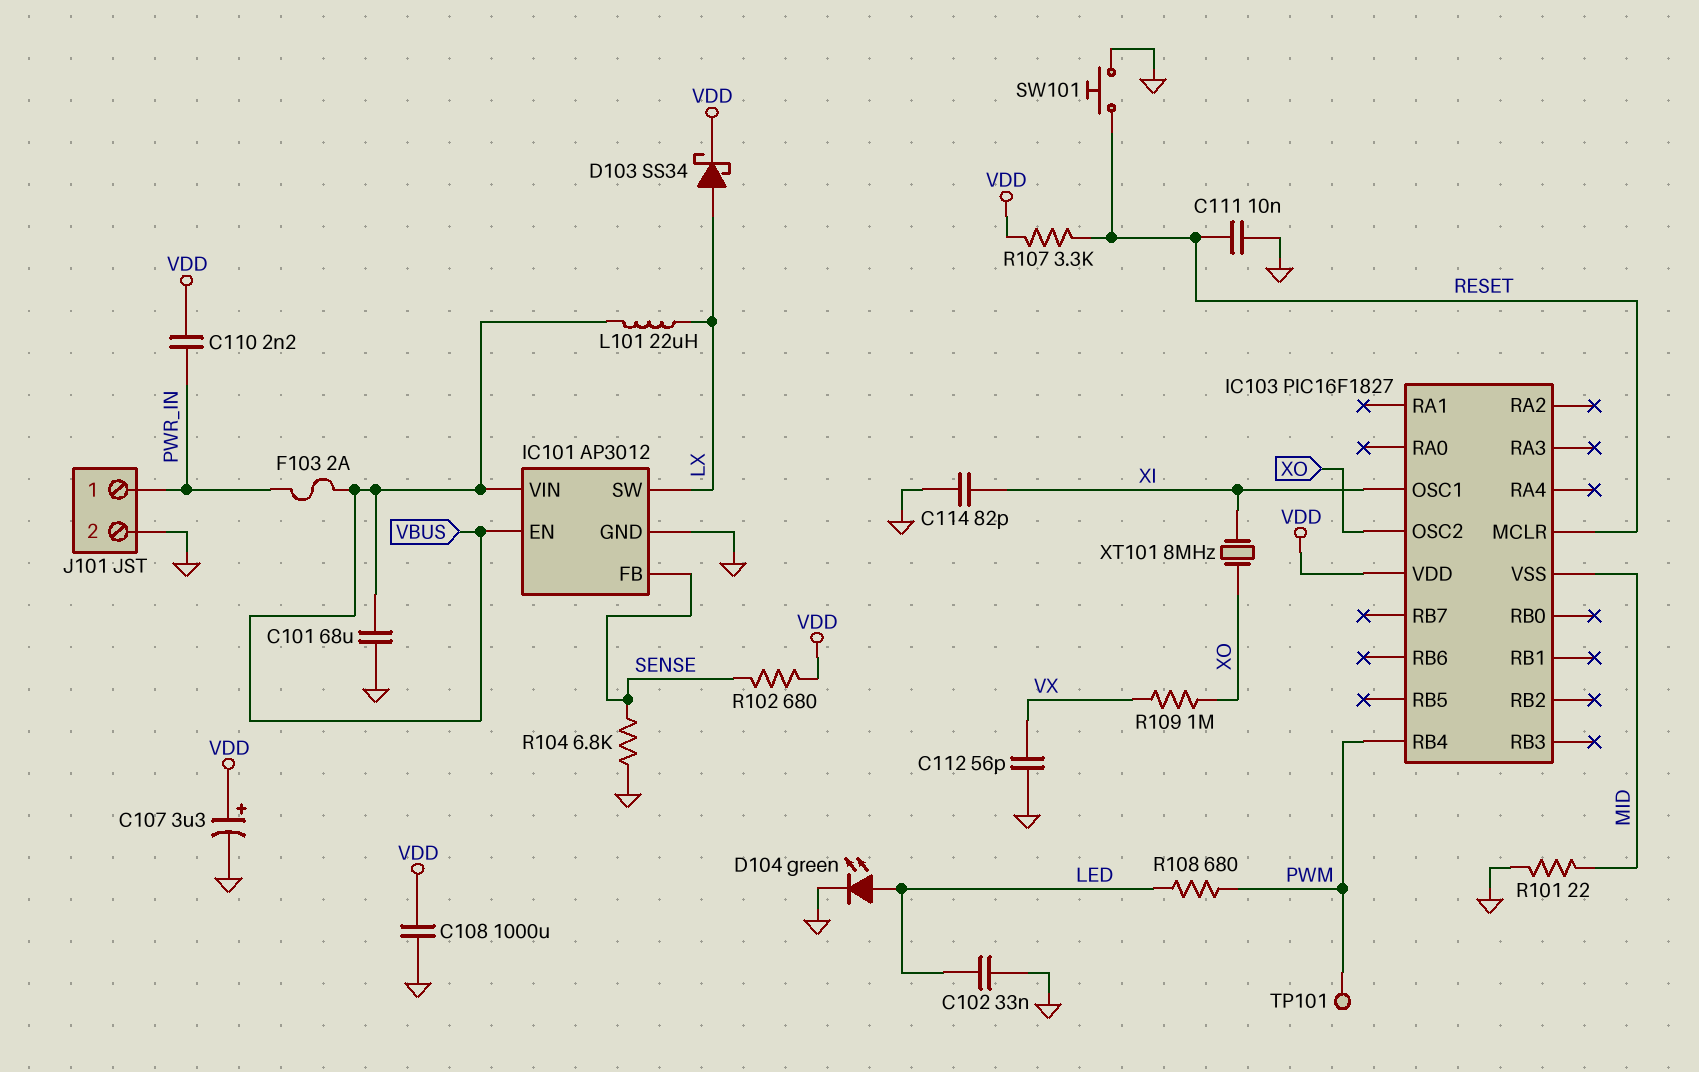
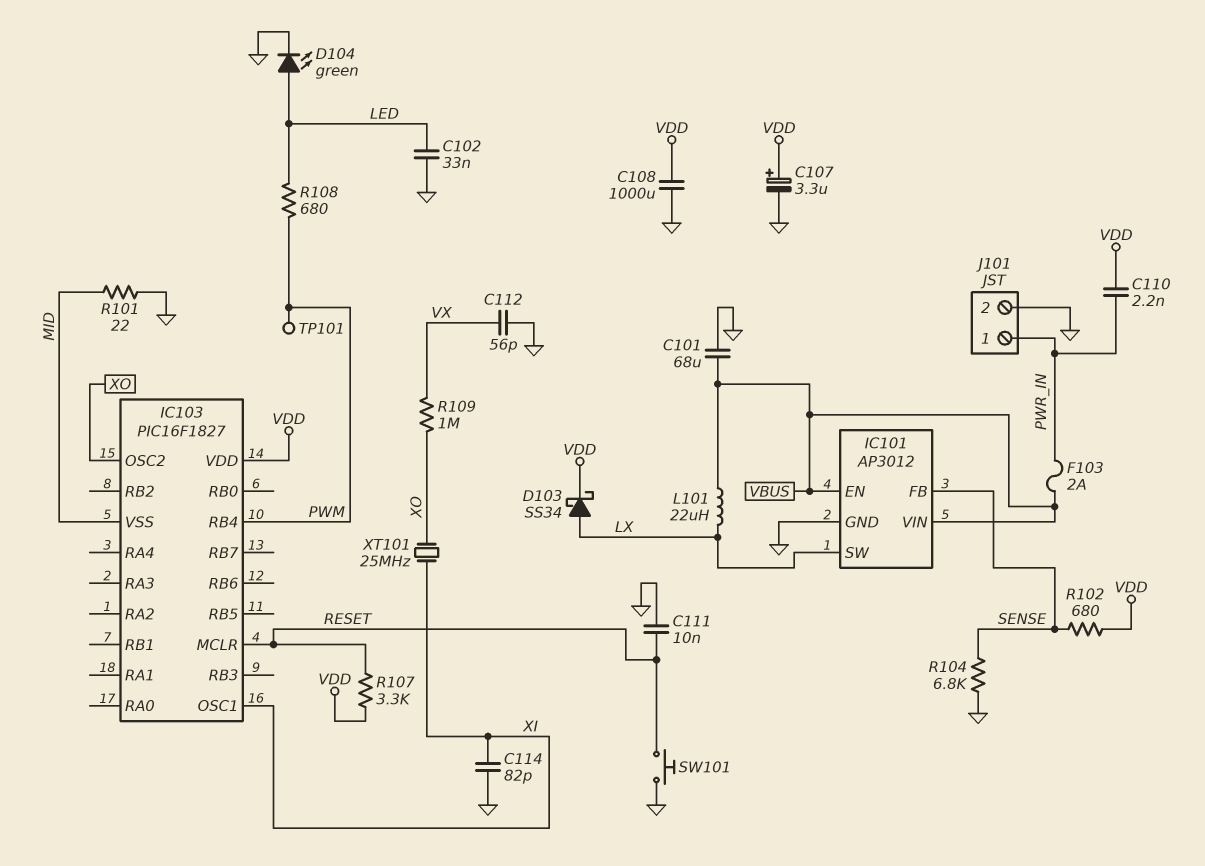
XT101: 8MHz (XI, XO) -> 25MHz (XI, XO)

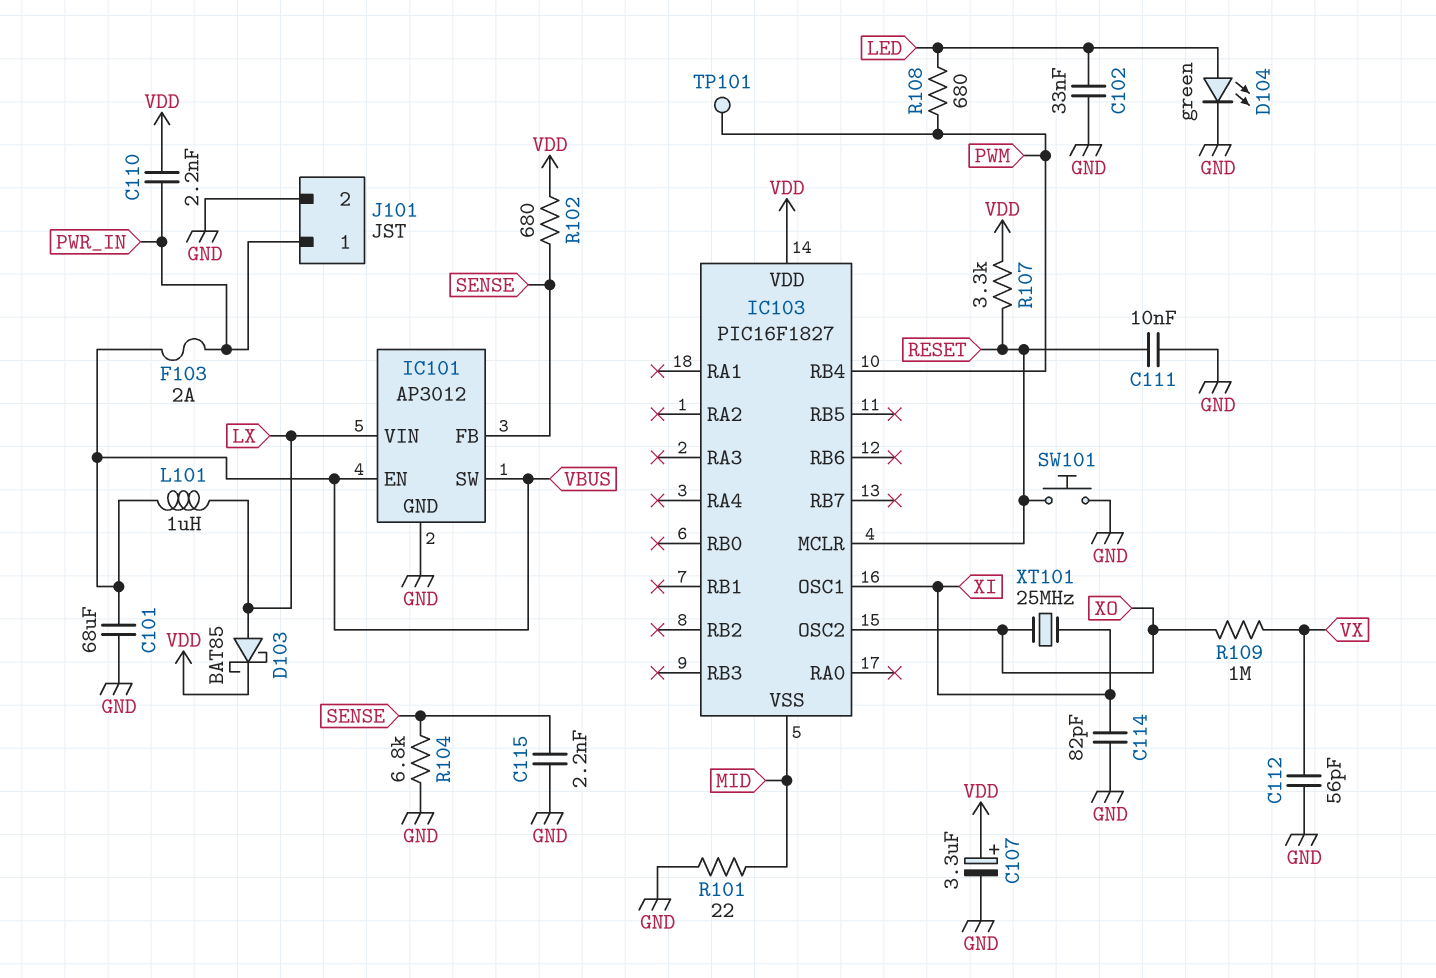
C108: 1000uF (GND, VDD) -> none
C115: none -> 2.2nF (GND, SENSE)
D103: schottky SS34 (A LX, K VDD) -> schottky BAT85 (A LX, K VDD)
IC101 pin SW: LX -> VBUS
IC101 pin VIN: VBUS -> LX
L101: 22uH (LX, VBUS) -> 1uH (LX, VBUS)

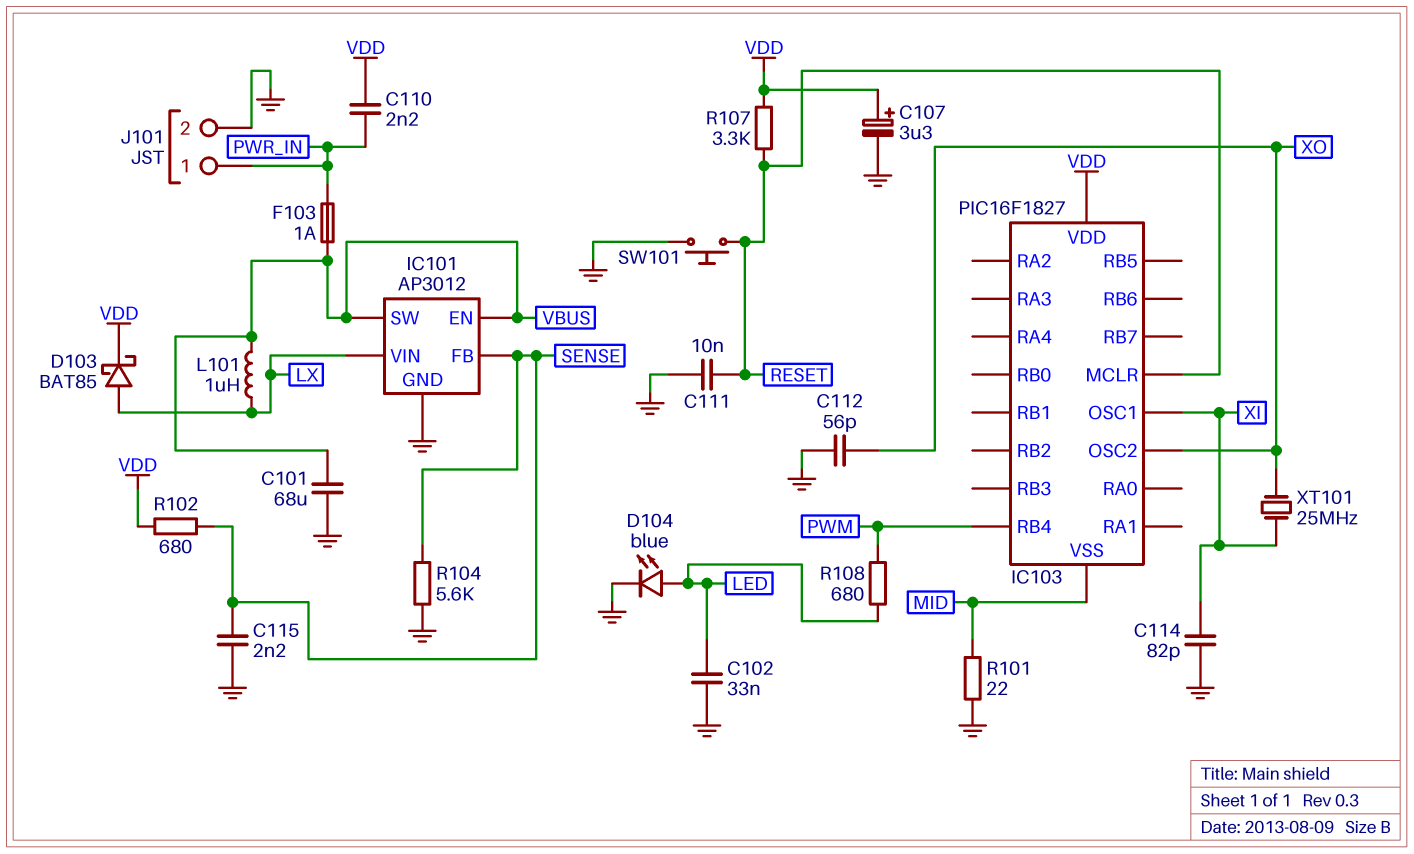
C112: 56pF (GND, VX) -> 56pF (GND, XO)
D104: LED green (A LED, K GND) -> LED blue (A LED, K GND)
F103: 2A (PWR_IN, VBUS) -> 1A (PWR_IN, VBUS)
R104: 6.8k (GND, SENSE) -> 5.6k (GND, SENSE)
R109: 1M (VX, XO) -> none
TP101: test point (PWM) -> none

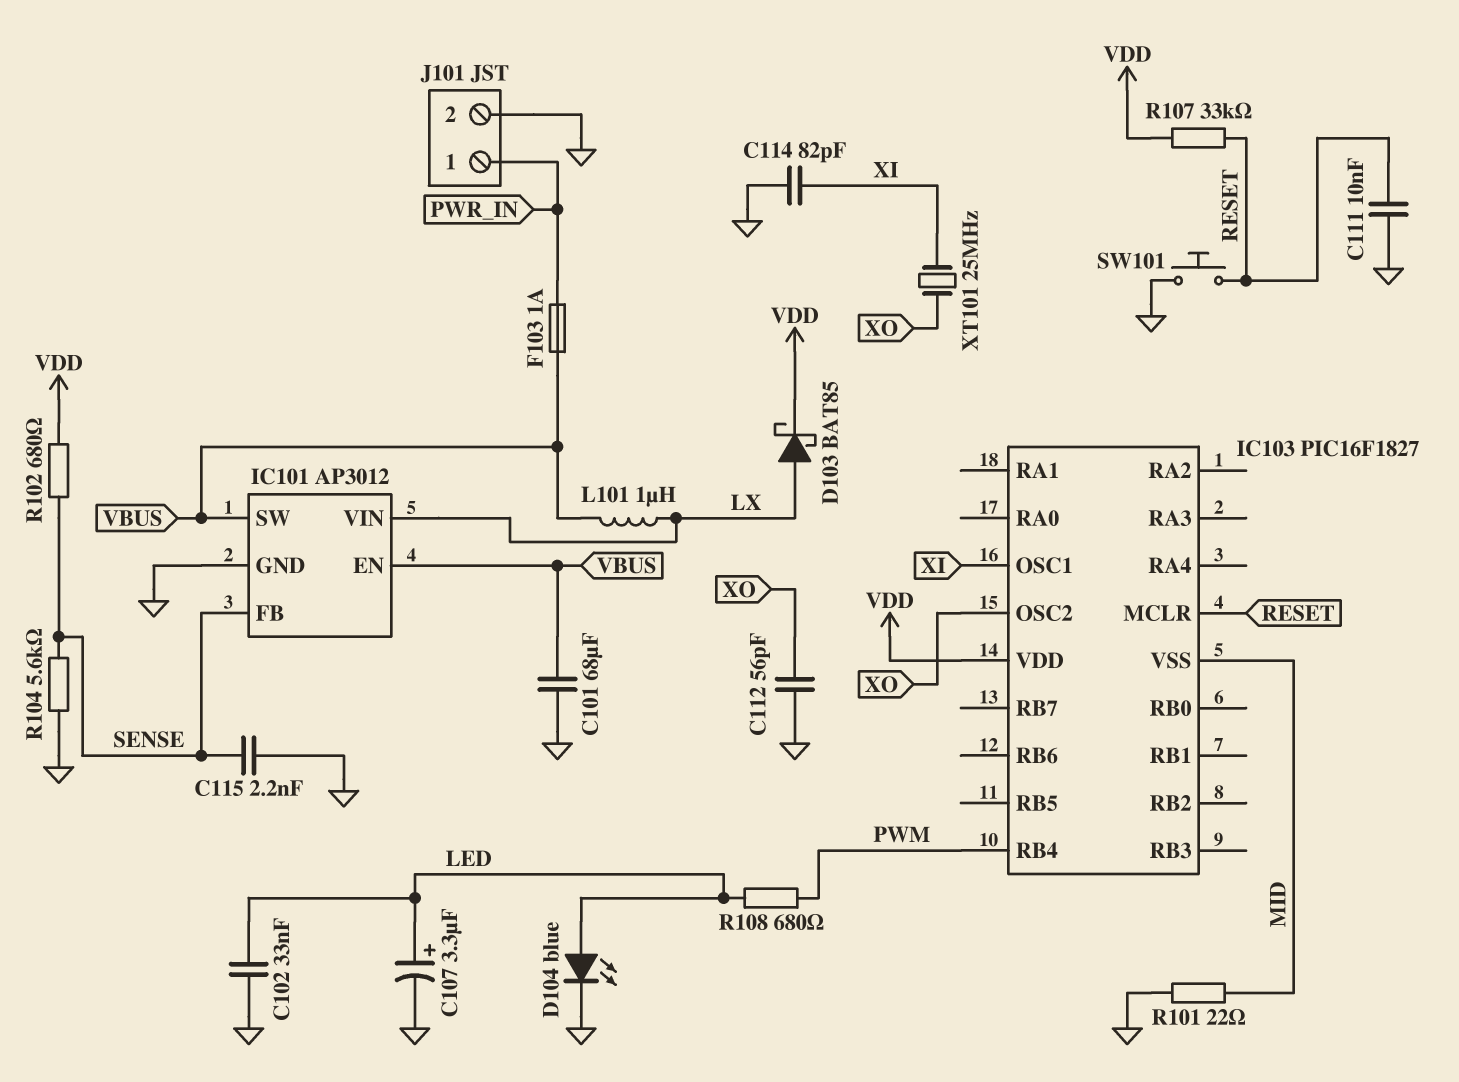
C107: 3.3uF (plus VDD, minus GND) -> 3.3uF (plus LED, minus GND)
C110: 2.2nF (PWR_IN, VDD) -> none
R107: 3.3k (RESET, VDD) -> 33k (RESET, VDD)

